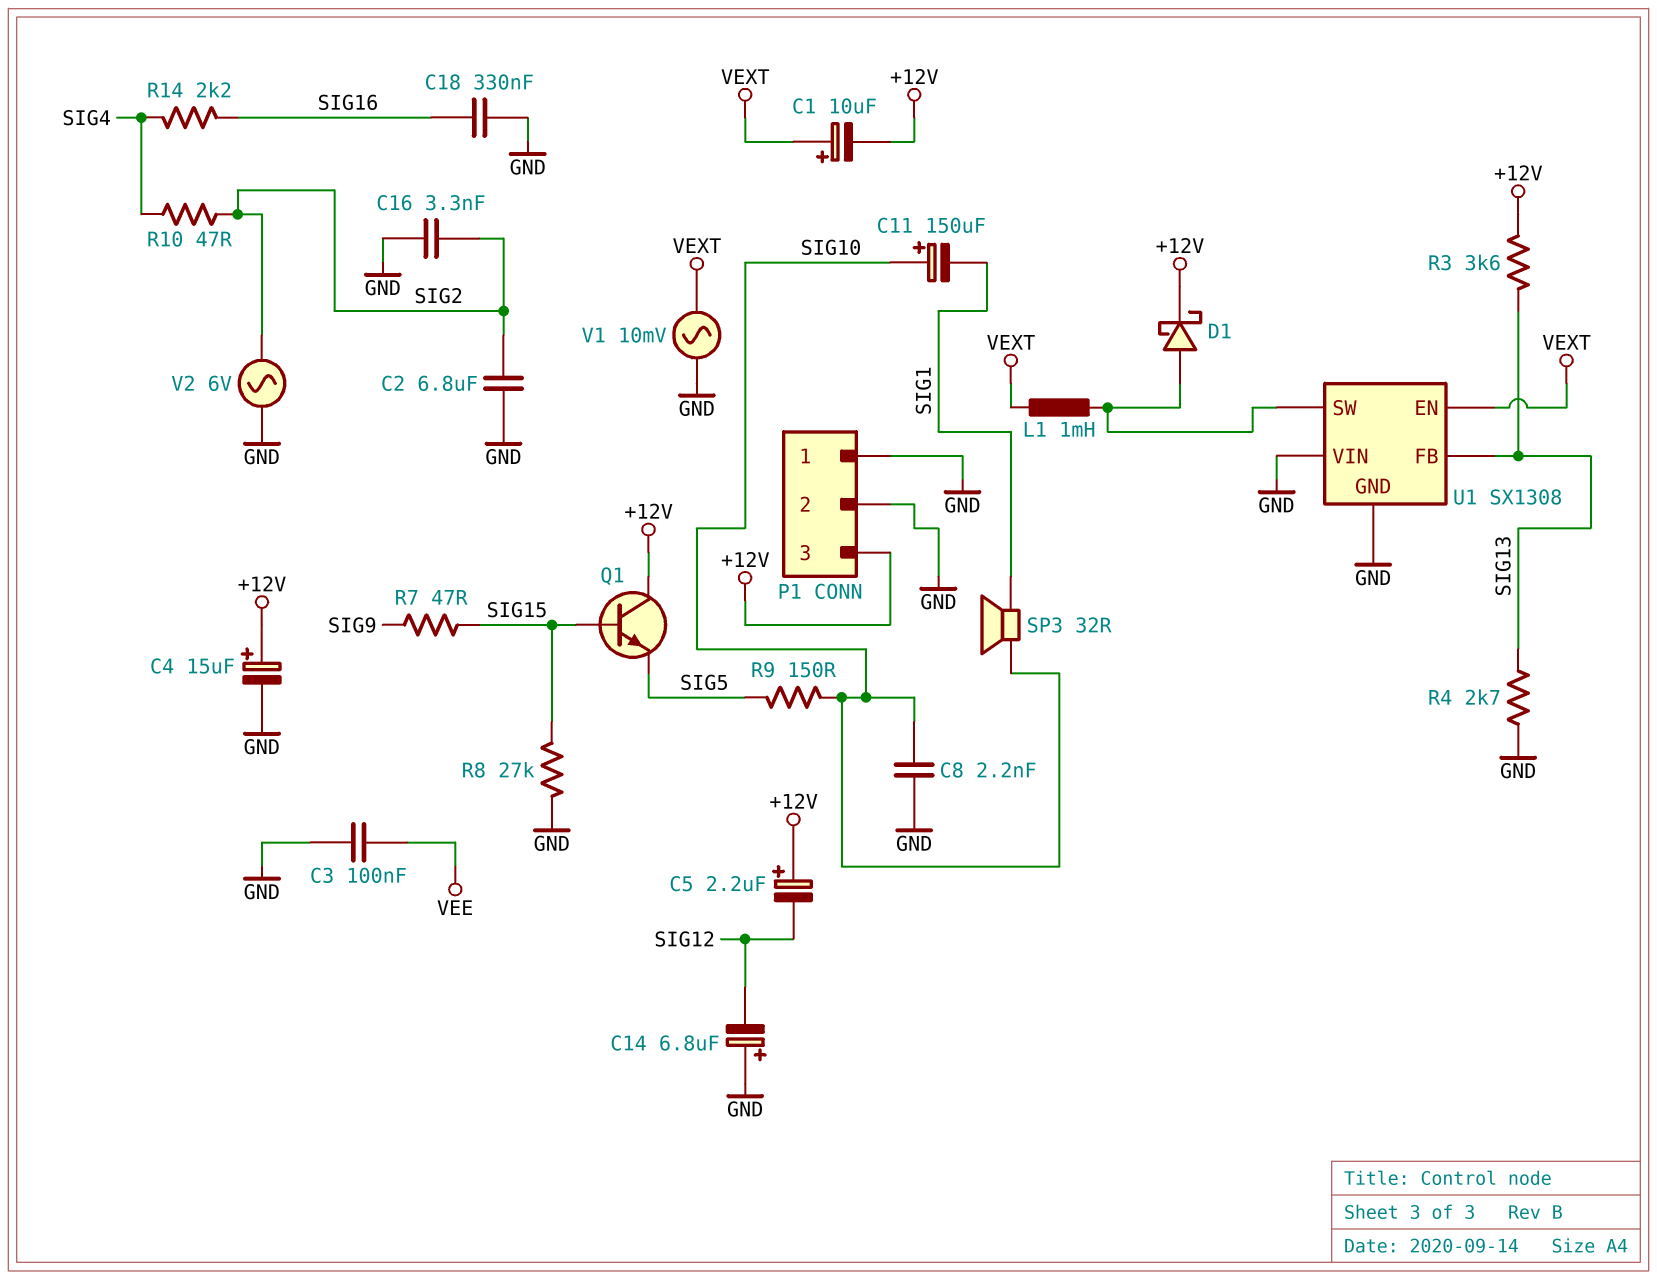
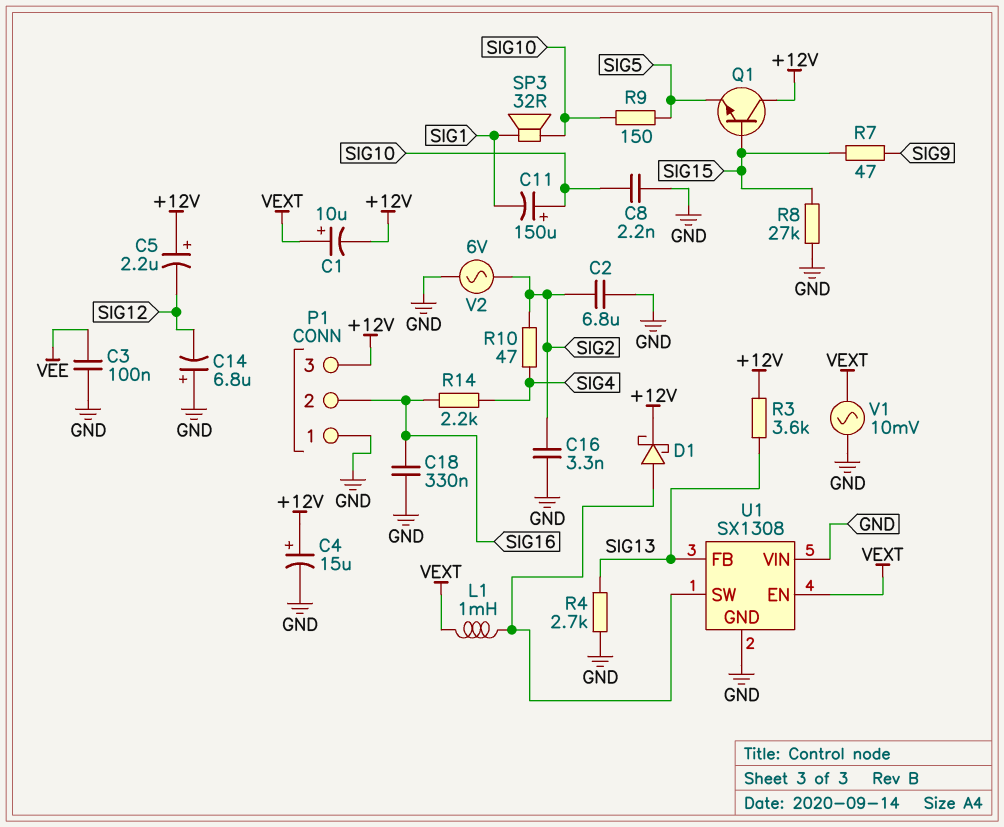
P1 pin 2: GND -> SIG16

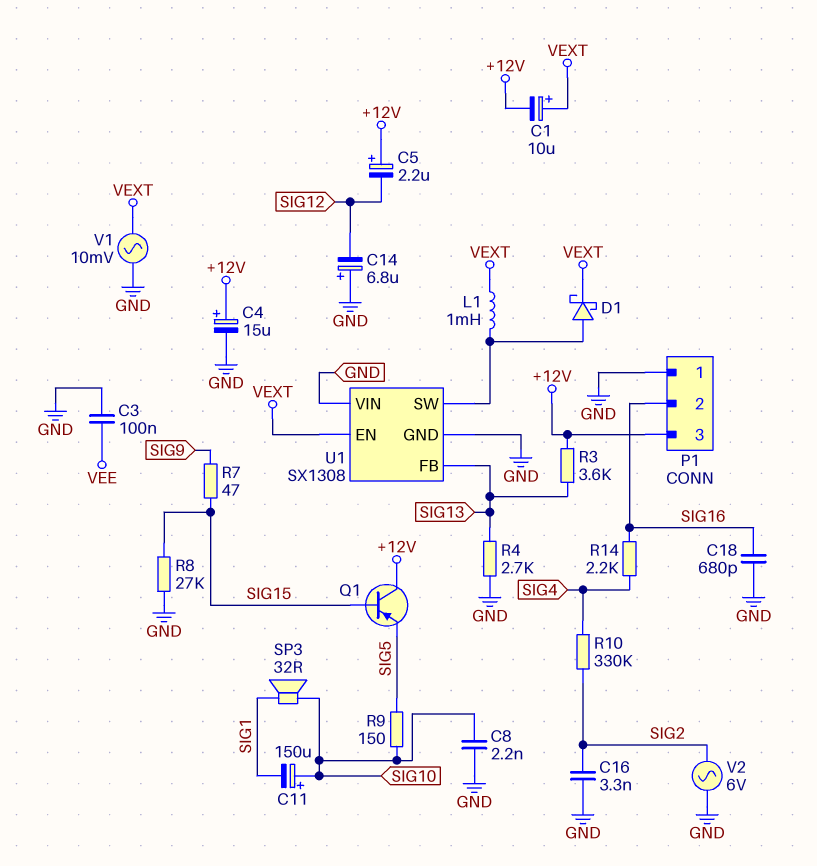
C2: 6.8uF (GND, SIG2) -> none
C18: 330nF (GND, SIG16) -> 680pF (GND, SIG16)
D1: schottky (A U1/SW, K +12V) -> schottky (A U1/SW, K VEXT)
Q1: NPN (B SIG15, C +12V, E SIG5) -> PNP (B SIG15, C +12V, E SIG5)
R10: 47 (SIG2, SIG4) -> 330k (SIG2, SIG4)

